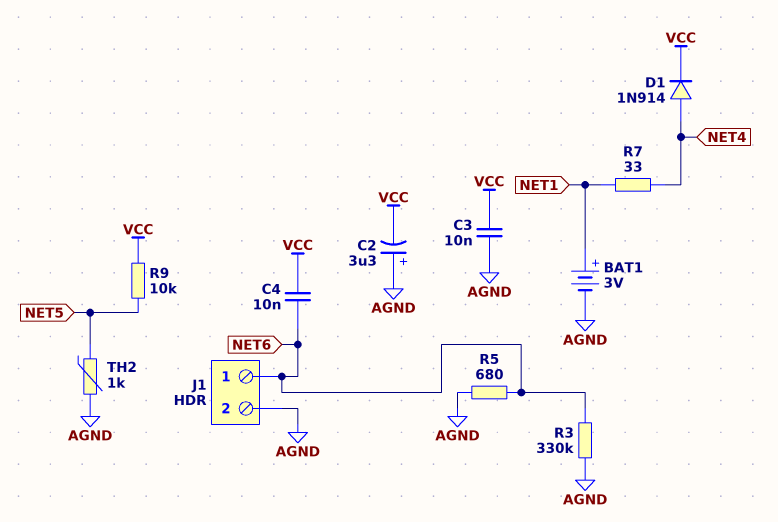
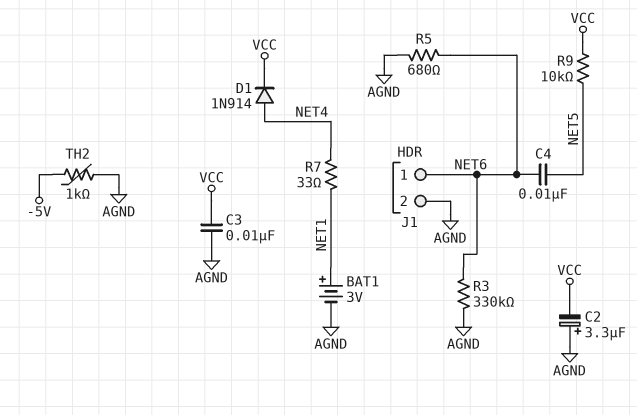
C4: 10nF (NET6, VCC) -> 10nF (NET5, NET6)
TH2: 1k (AGND, NET5) -> 1k (-5V, AGND)

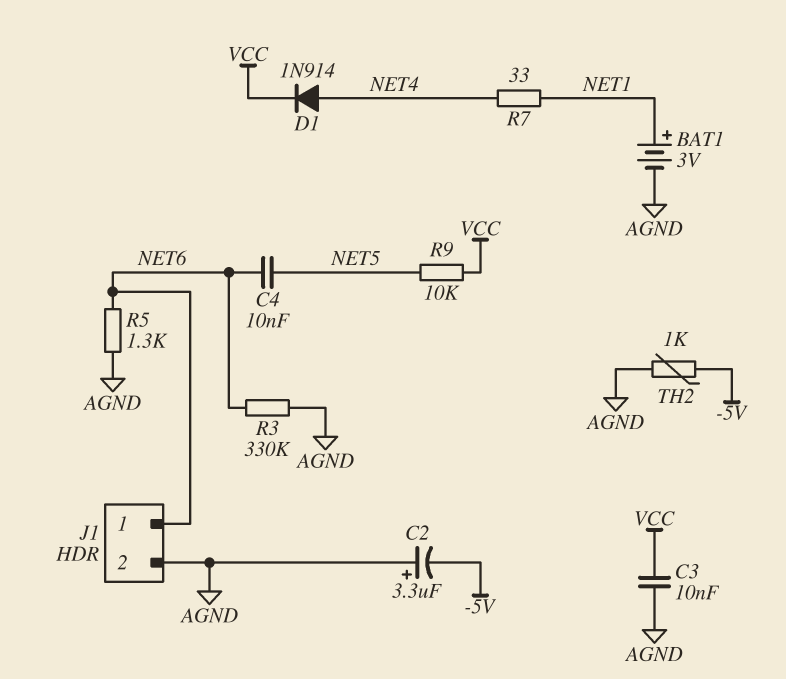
C2: 3.3uF (plus AGND, minus VCC) -> 3.3uF (plus AGND, minus -5V)
R5: 680 (AGND, NET6) -> 1.3k (AGND, NET6)

